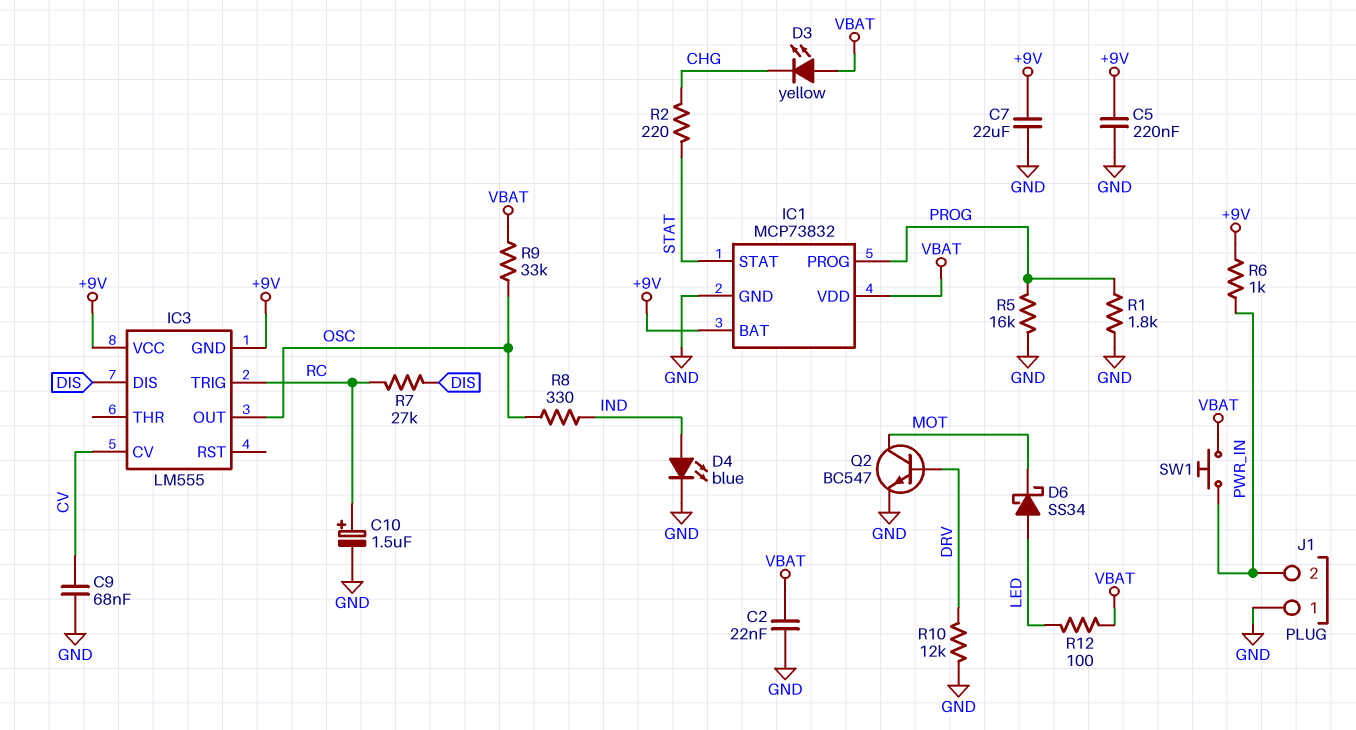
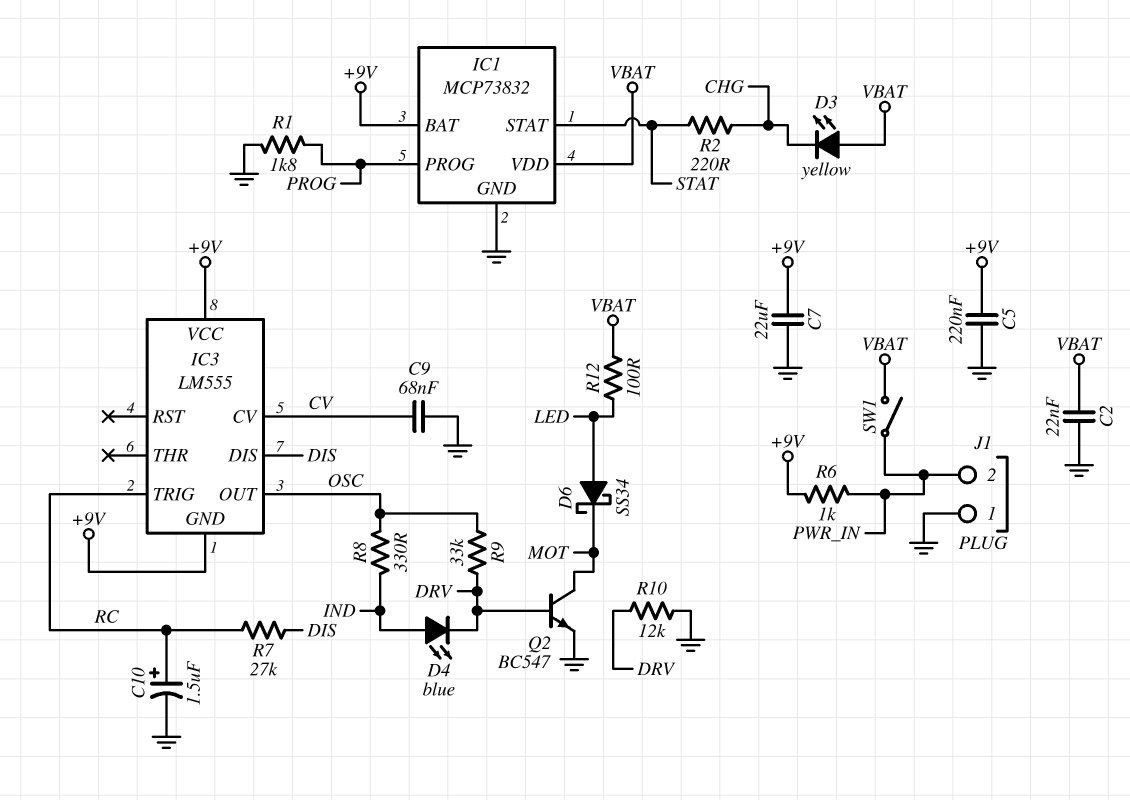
D4: LED blue (A IND, K GND) -> LED blue (A IND, K DRV)
R5: 16k (GND, PROG) -> none
R9: 33k (OSC, VBAT) -> 33k (DRV, OSC)
SW1: button (PWR_IN, VBAT) -> switch (PWR_IN, VBAT)

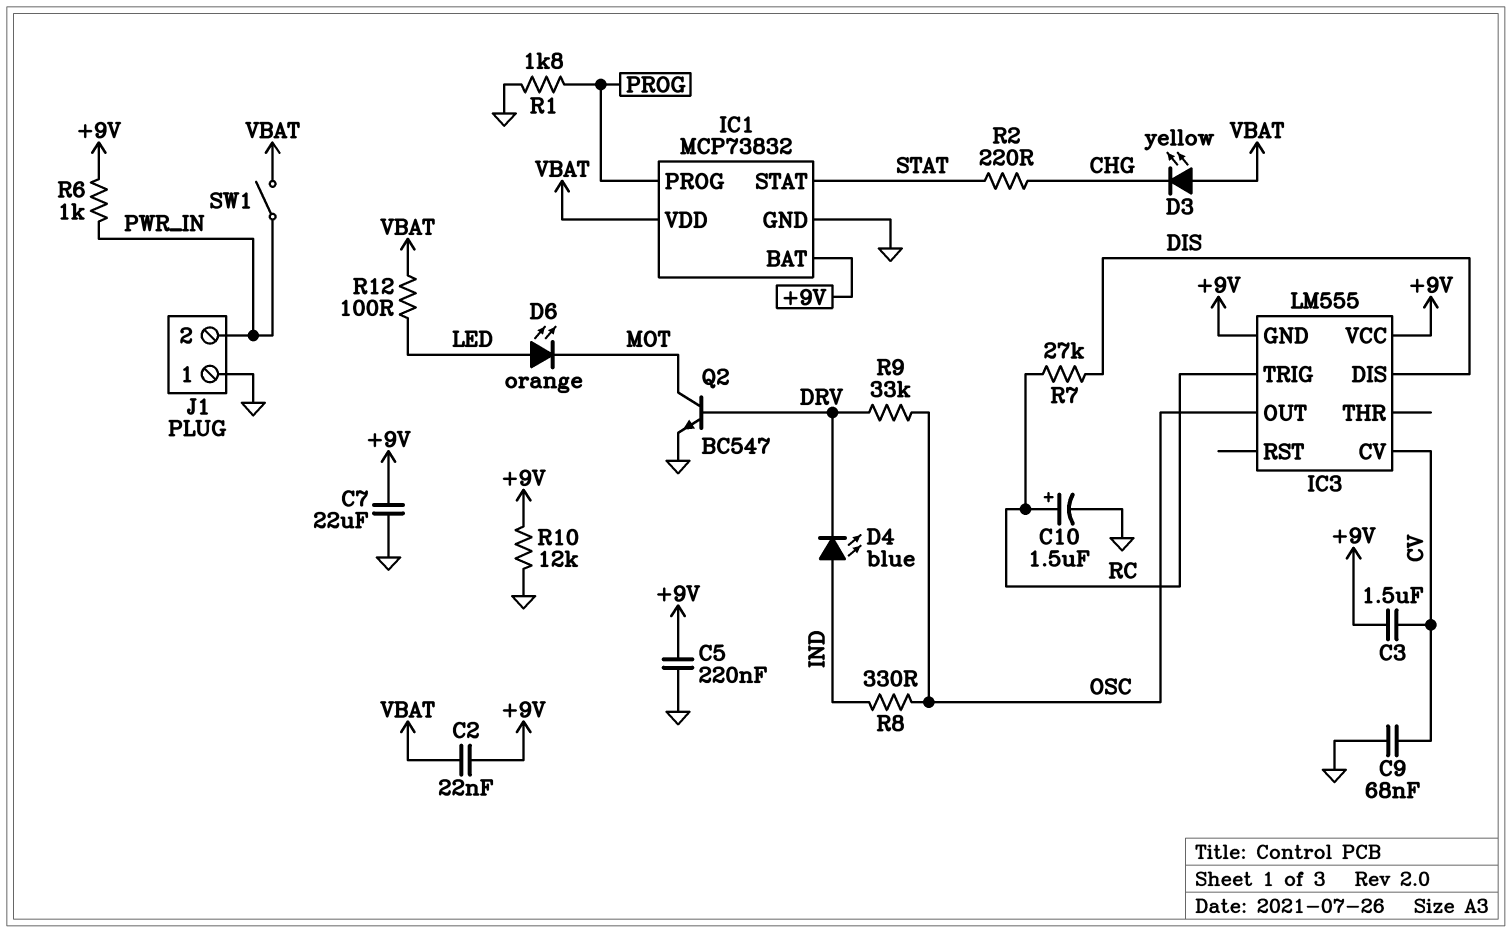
C2: 22nF (GND, VBAT) -> 22nF (+9V, VBAT)
C3: none -> 1.5uF (+9V, CV)
D6: schottky SS34 (A LED, K MOT) -> LED orange (A LED, K MOT)
R10: 12k (DRV, GND) -> 12k (+9V, GND)

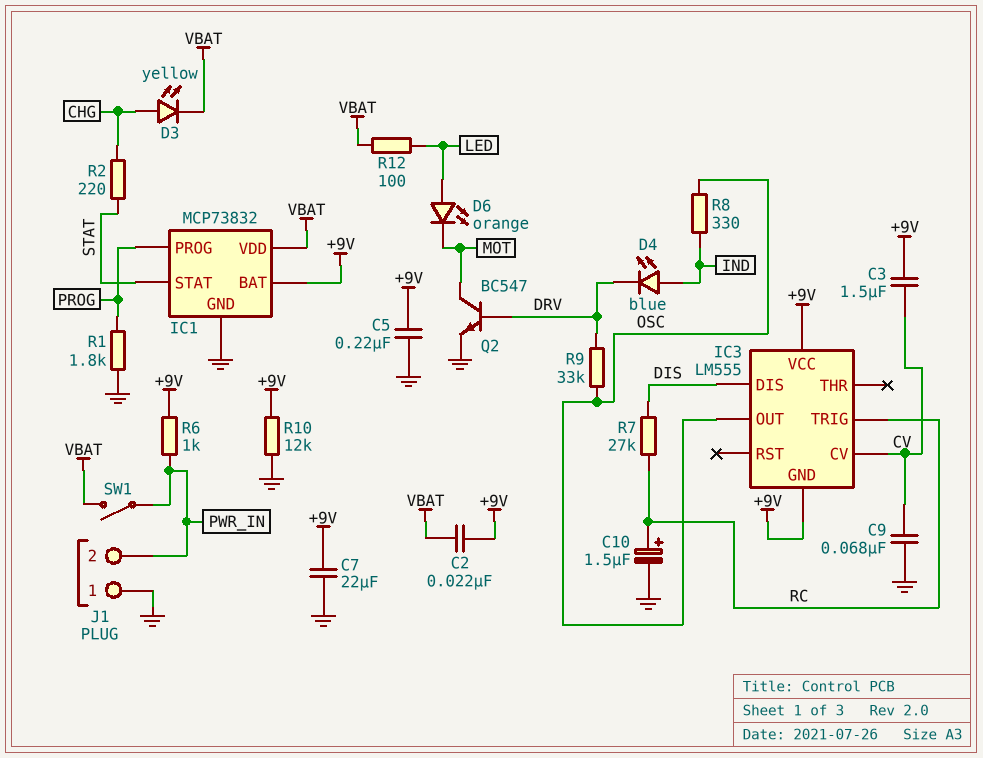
D3: LED yellow (A VBAT, K CHG) -> LED yellow (A CHG, K VBAT)

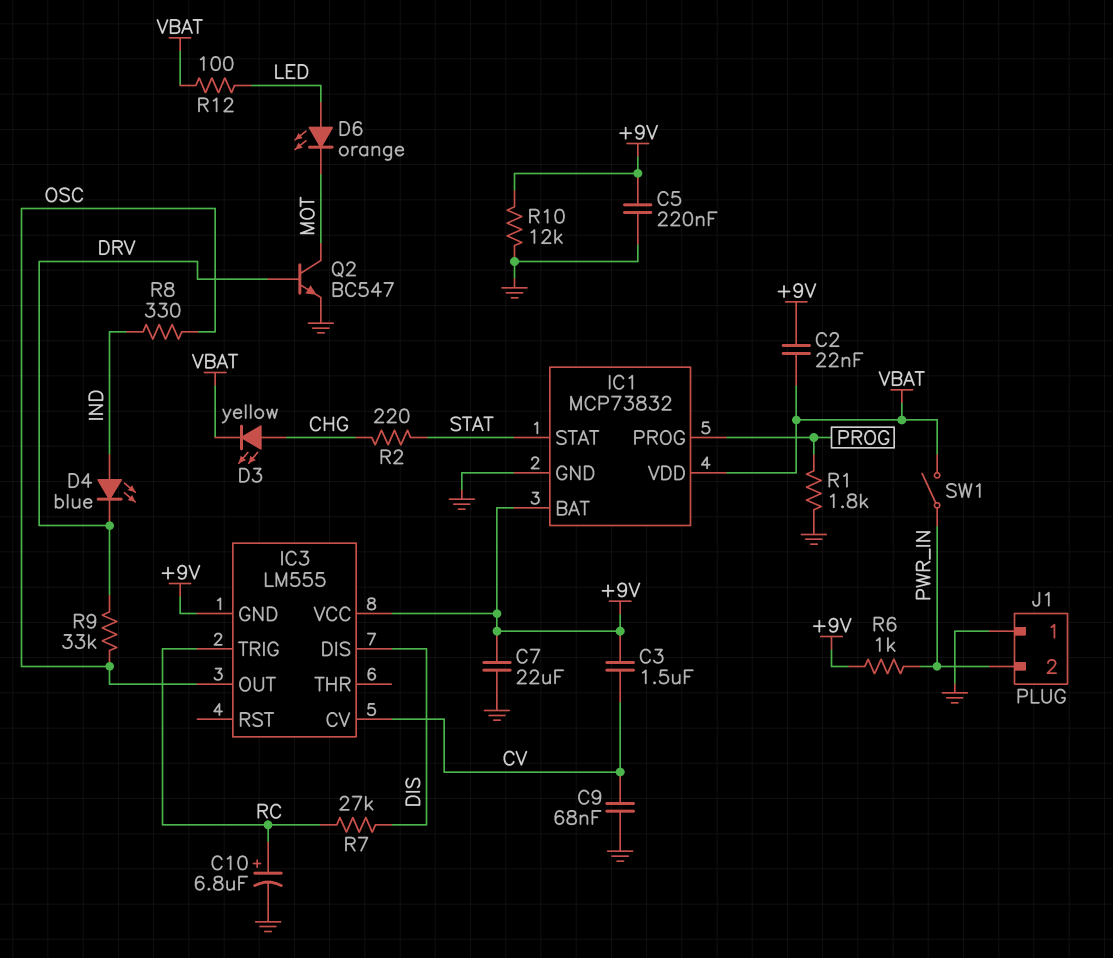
C10: 1.5uF (plus RC, minus GND) -> 6.8uF (plus RC, minus GND)

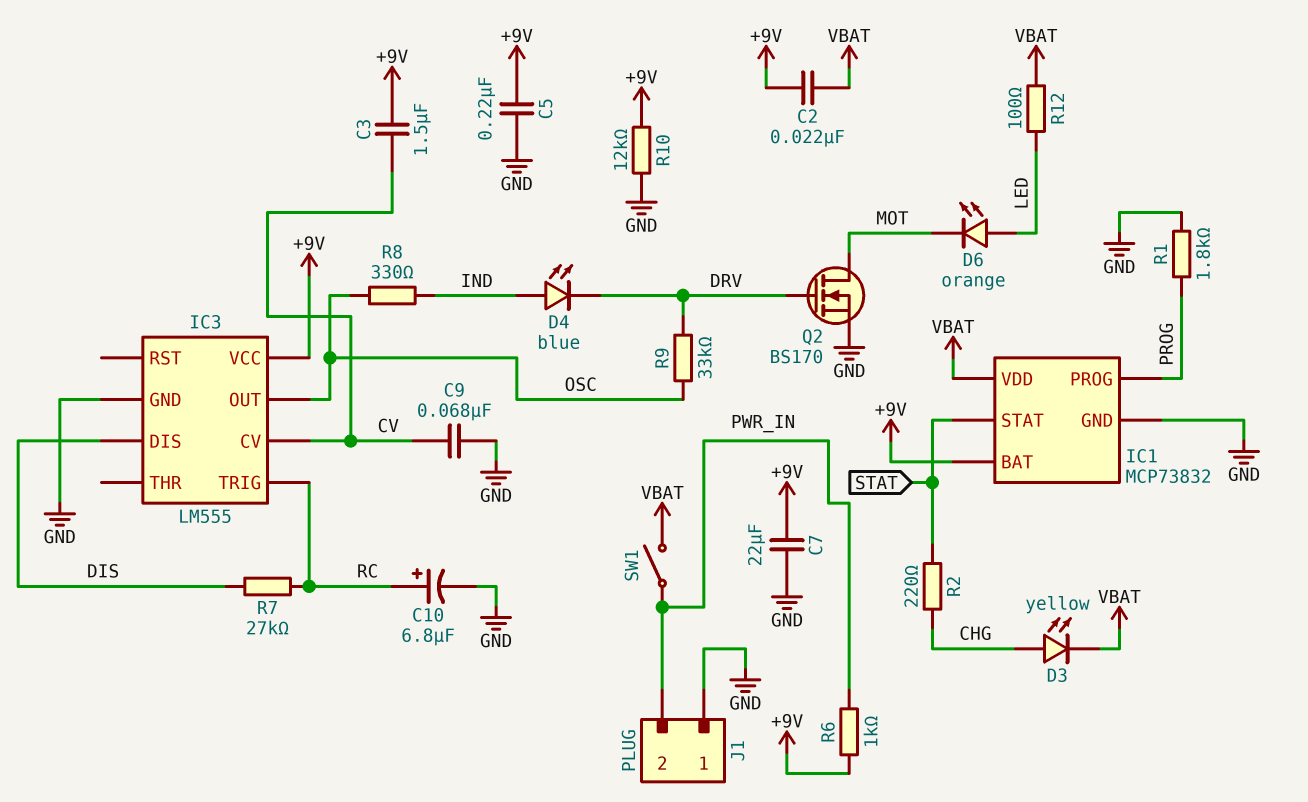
IC3 pin GND: +9V -> GND
Q2: NPN BC547 (B DRV, C MOT, E GND) -> NMOS BS170 (G DRV, D MOT, S GND)

